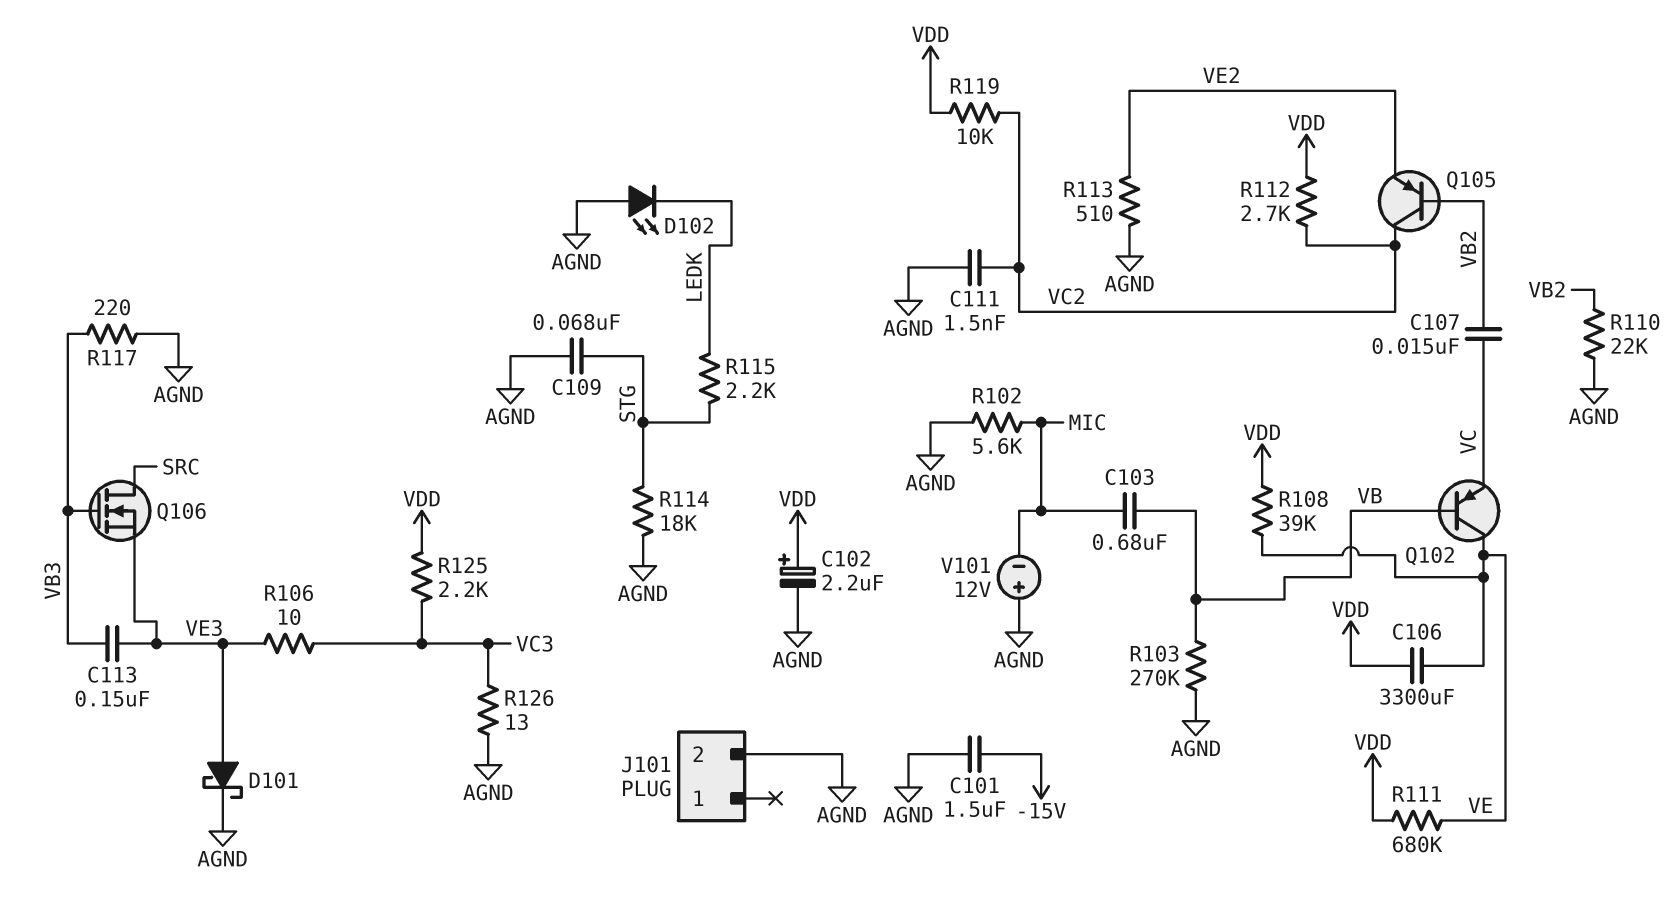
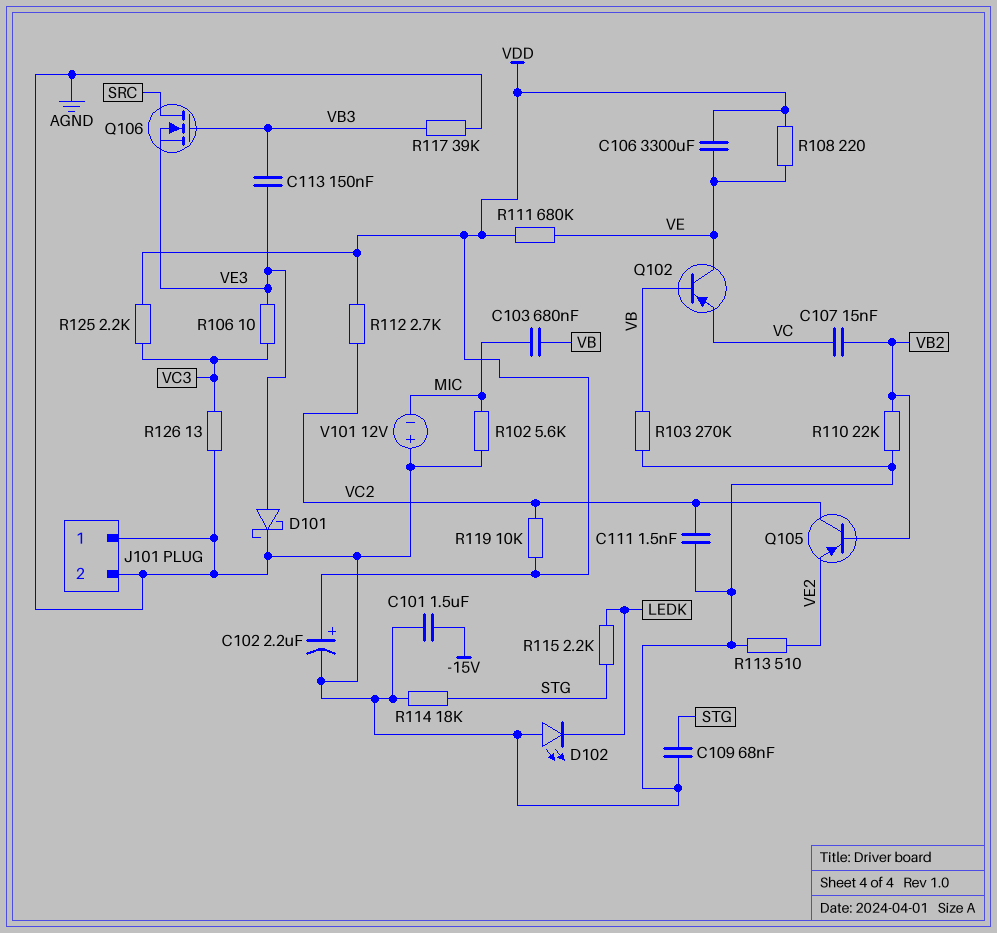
J101 pin 1: none -> AGND
R108: 39k (VDD, VE) -> 220 (VDD, VE)
R117: 220 (AGND, VB3) -> 39k (AGND, VB3)

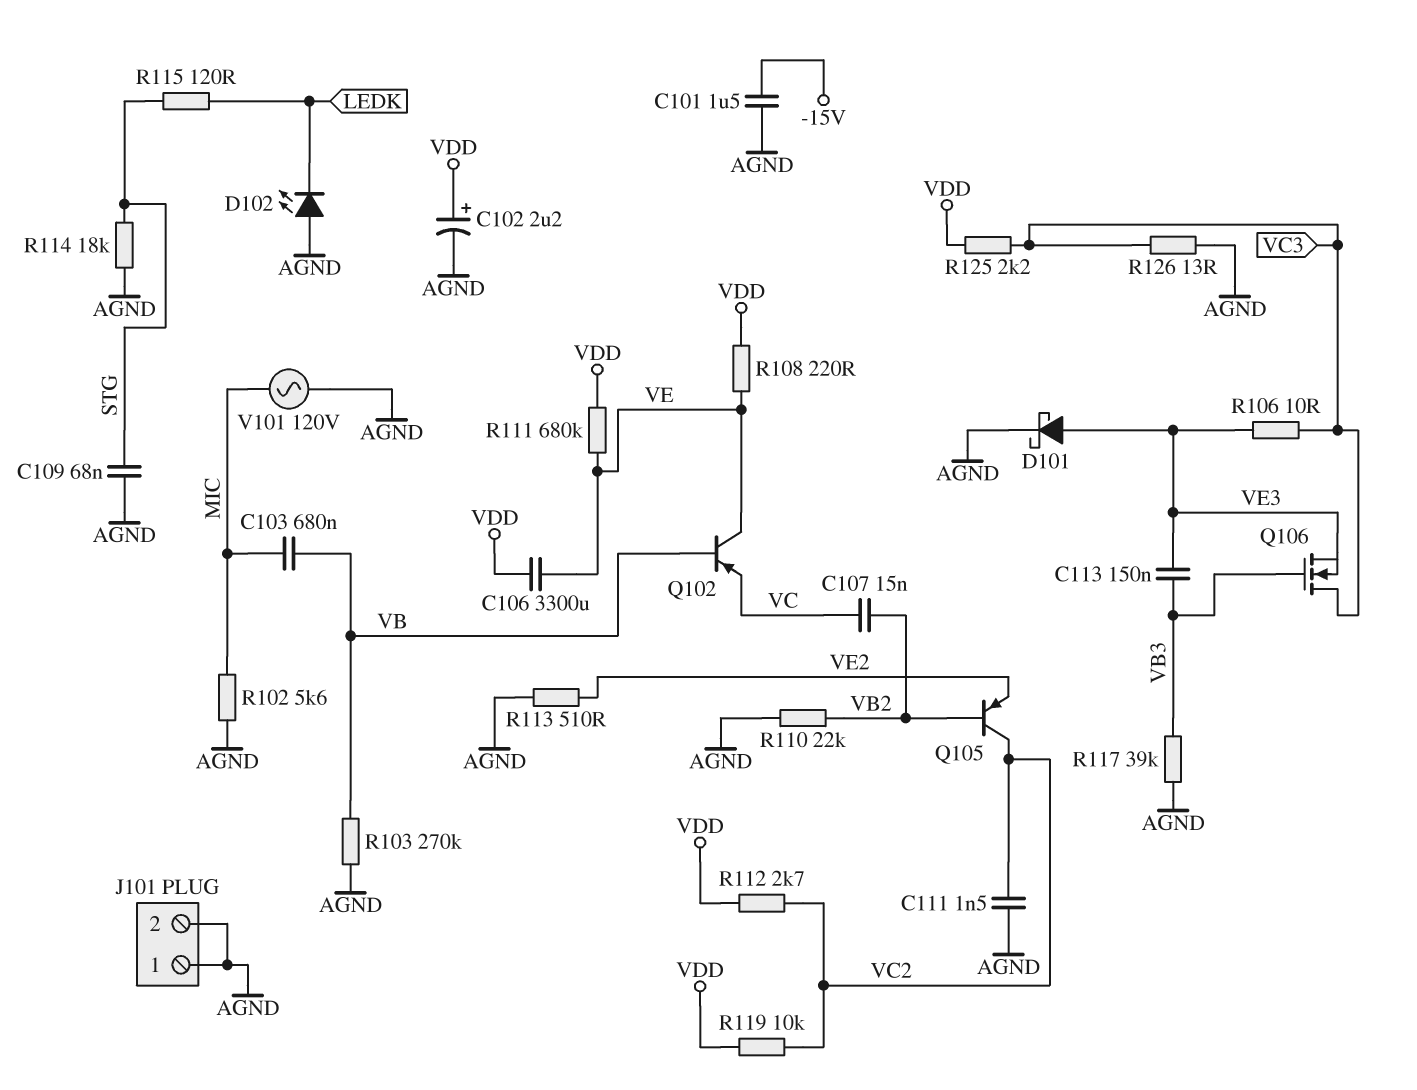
Q106: NMOS (G VB3, D SRC, S VE3) -> NMOS (G VB3, D VC3, S VE3)
R115: 2.2k (LEDK, STG) -> 120 (LEDK, STG)
V101: 12V (plus AGND, minus MIC) -> AC 120V (AGND, MIC)

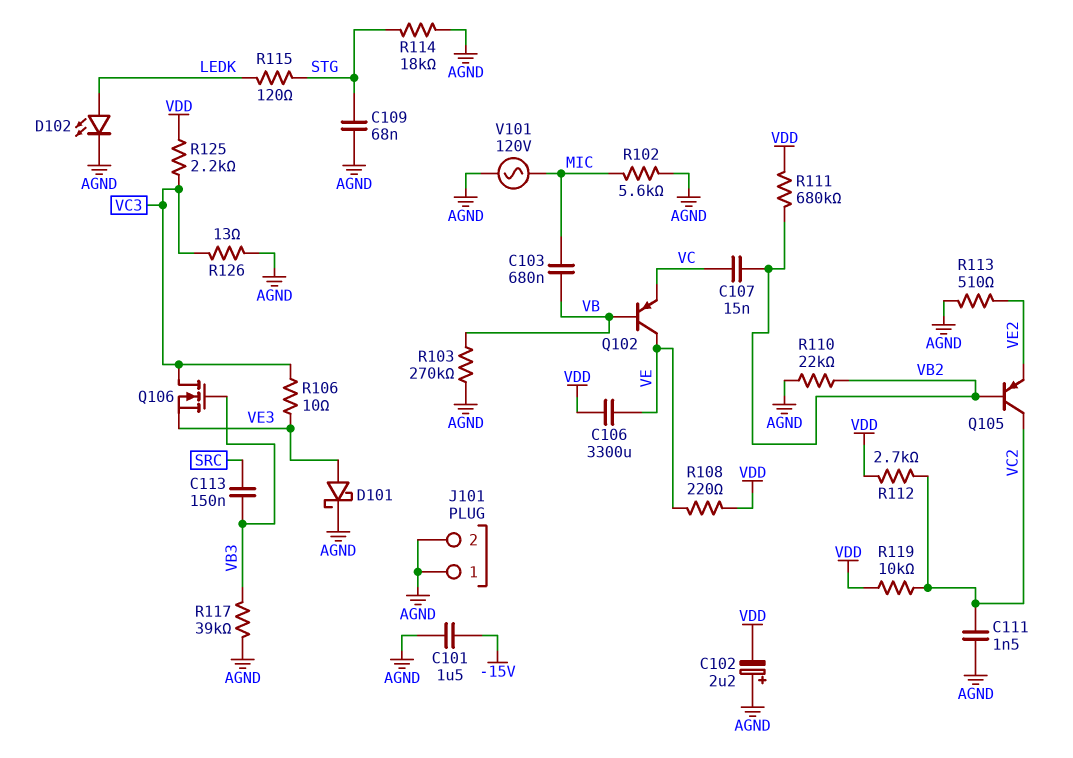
C102: 2.2uF (plus VDD, minus AGND) -> 2.2uF (plus AGND, minus VDD)
C113: 150nF (VB3, VE3) -> 150nF (SRC, VB3)
D102: LED (A AGND, K LEDK) -> LED (A LEDK, K AGND)
R111: 680k (VDD, VE) -> 680k (VB2, VDD)

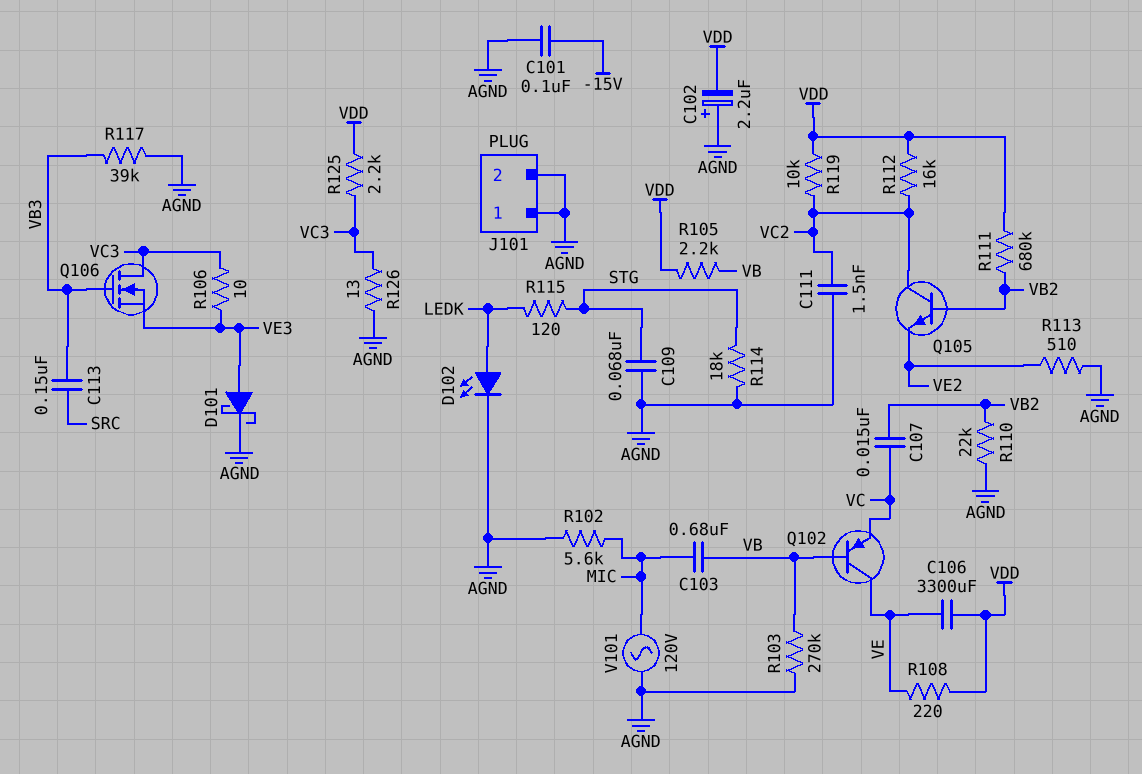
C101: 1.5uF (-15V, AGND) -> 100nF (-15V, AGND)
Q105: PNP (B VB2, C VC2, E VE2) -> NPN (B VB2, C VC2, E VE2)
R105: none -> 2.2k (VB, VDD)
R112: 2.7k (VC2, VDD) -> 16k (VC2, VDD)

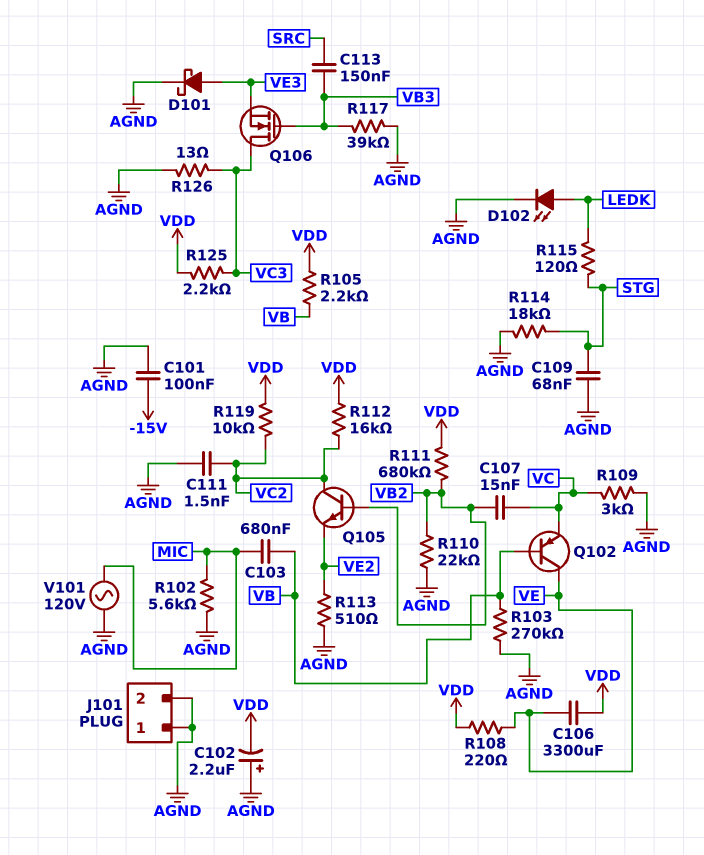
R106: 10 (VC3, VE3) -> none
R109: none -> 3k (AGND, VC)

